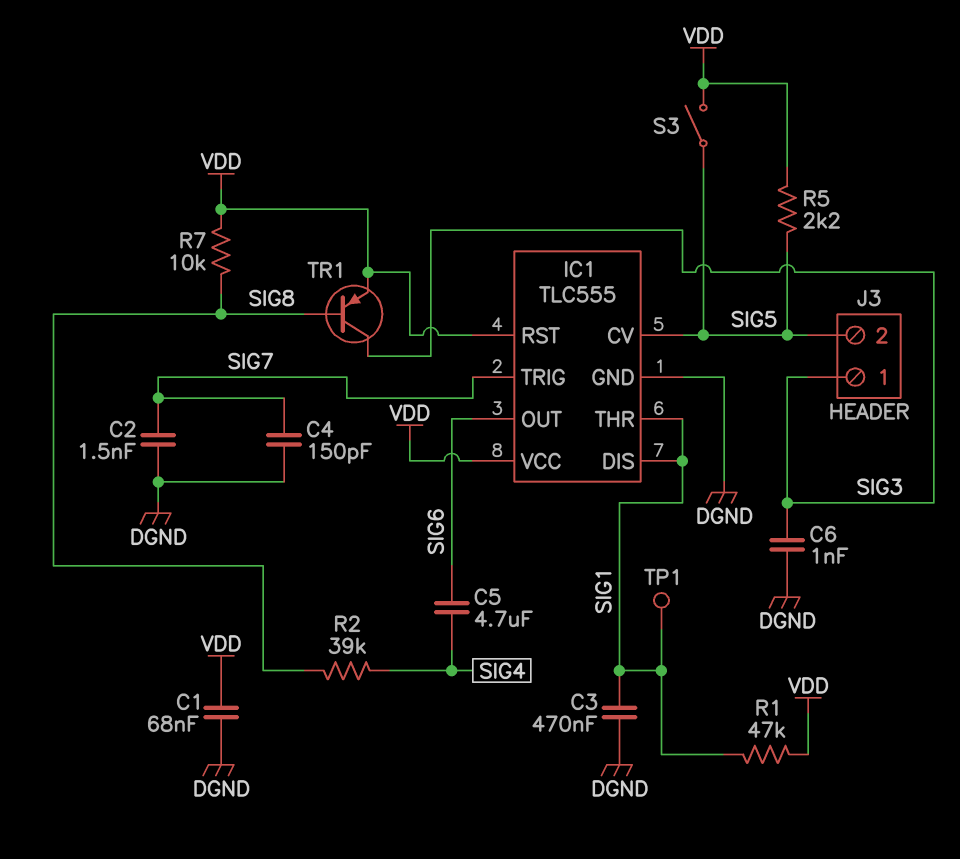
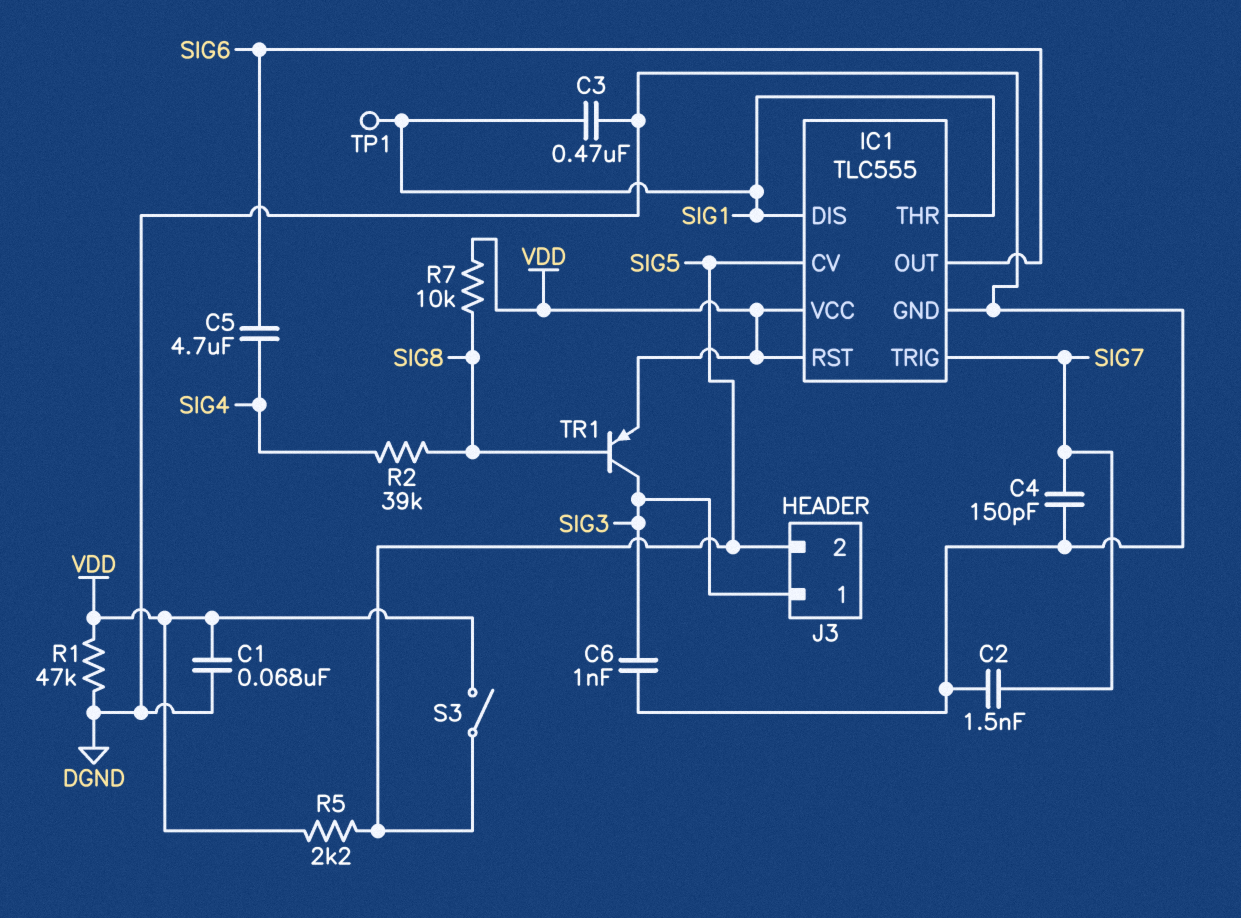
R1: 47k (SIG1, VDD) -> 47k (DGND, VDD)

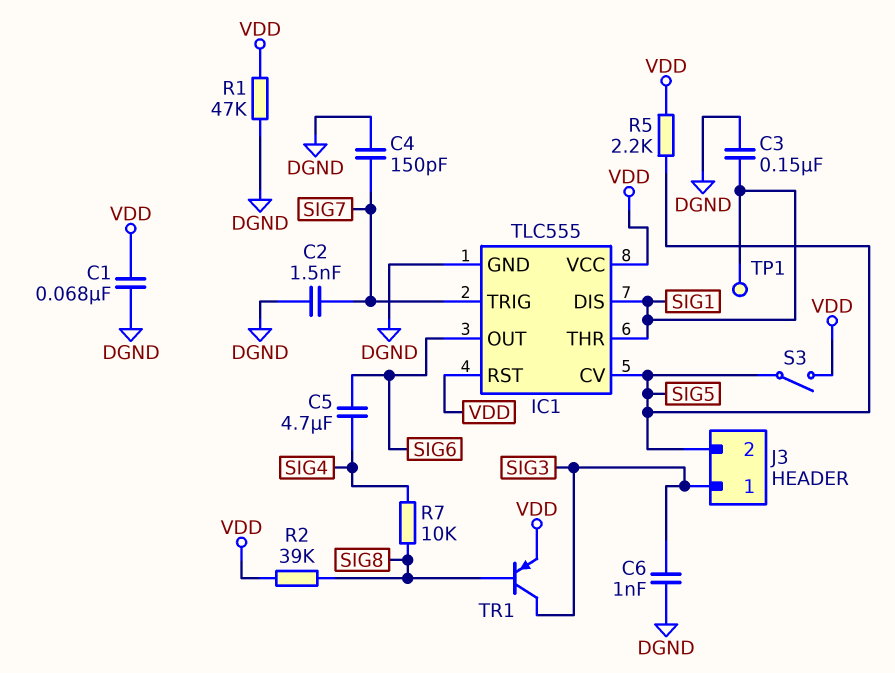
C3: 470nF (DGND, SIG1) -> 150nF (DGND, SIG1)
R2: 39k (SIG4, SIG8) -> 39k (SIG8, VDD)
R7: 10k (SIG8, VDD) -> 10k (SIG4, SIG8)

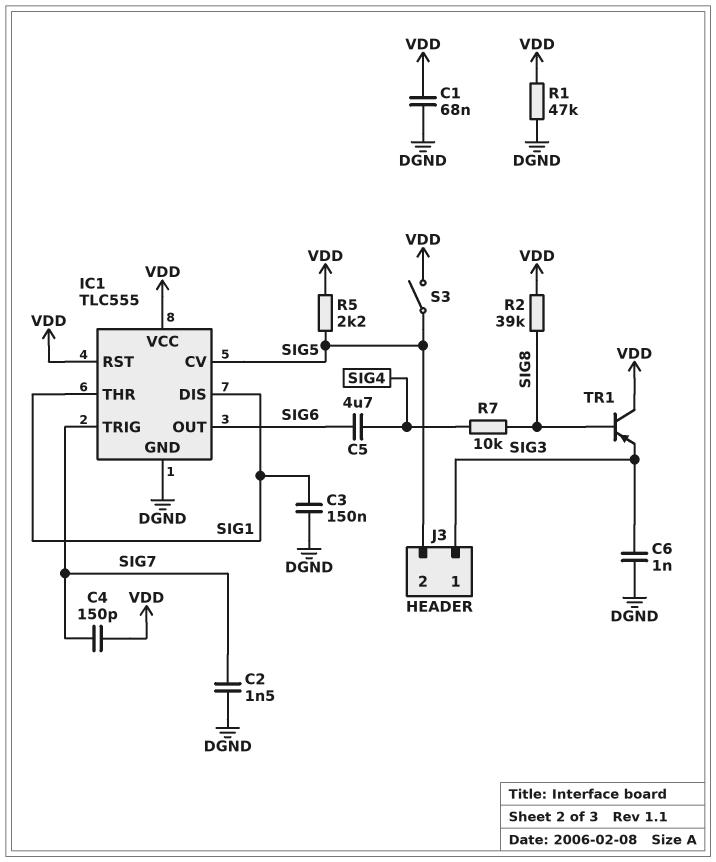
C4: 150pF (DGND, SIG7) -> 150pF (SIG7, VDD)
TP1: test point (SIG1) -> none
TR1: PNP (B SIG8, C SIG3, E VDD) -> PNP (B SIG8, C VDD, E SIG3)

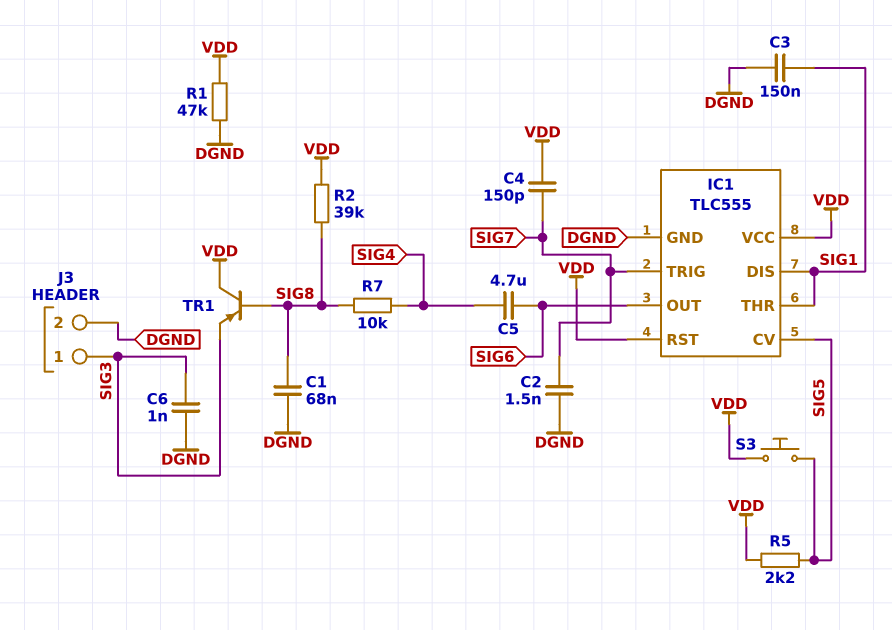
C1: 68nF (DGND, VDD) -> 68nF (DGND, SIG8)
J3 pin 2: SIG5 -> DGND
S3: switch (SIG5, VDD) -> button (SIG5, VDD)

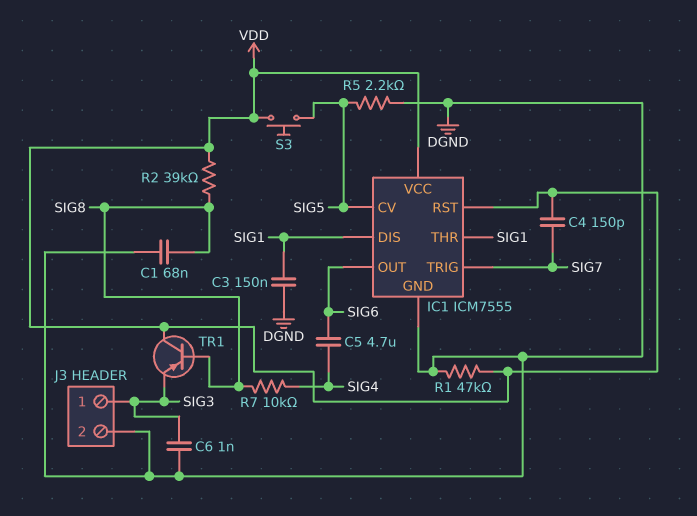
C2: 1.5nF (DGND, SIG7) -> none
IC1: TLC555 -> ICM7555
R5: 2.2k (SIG5, VDD) -> 2.2k (DGND, SIG5)

